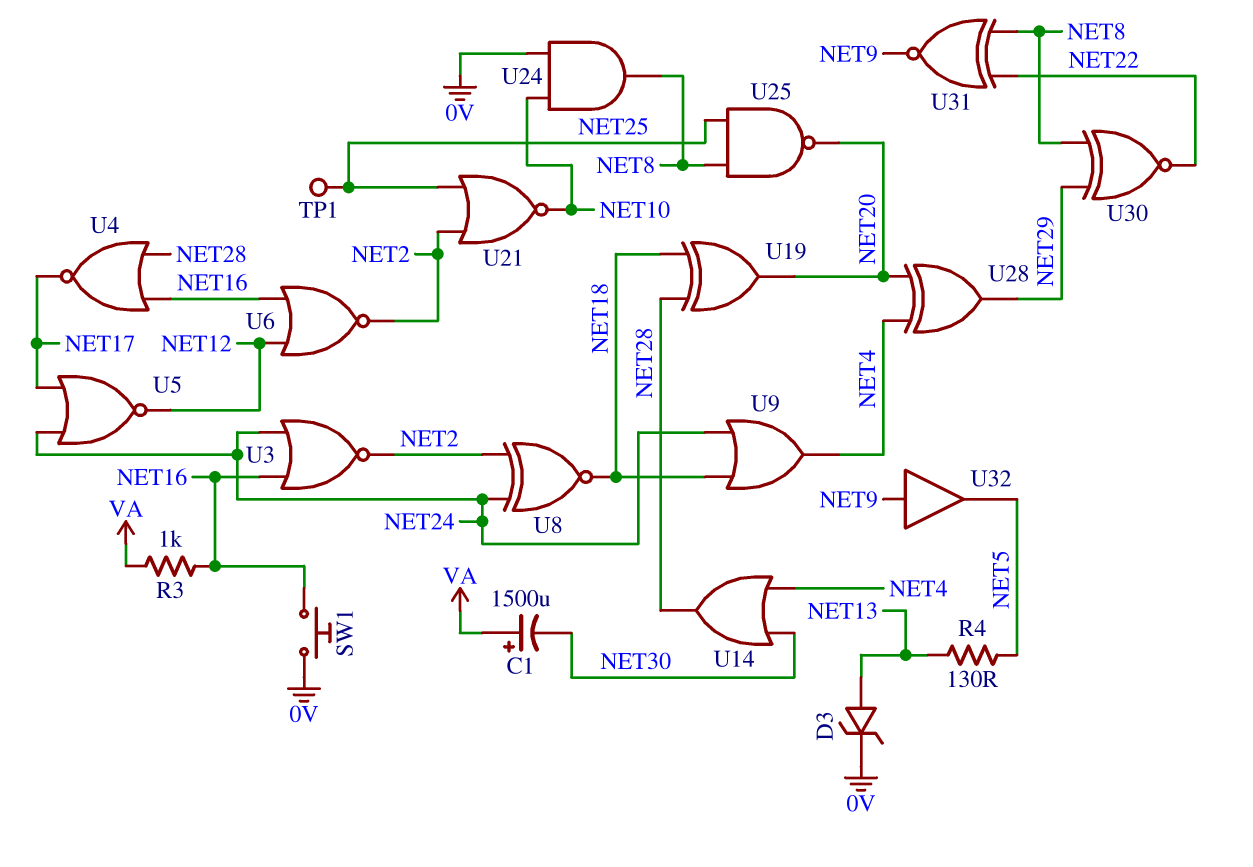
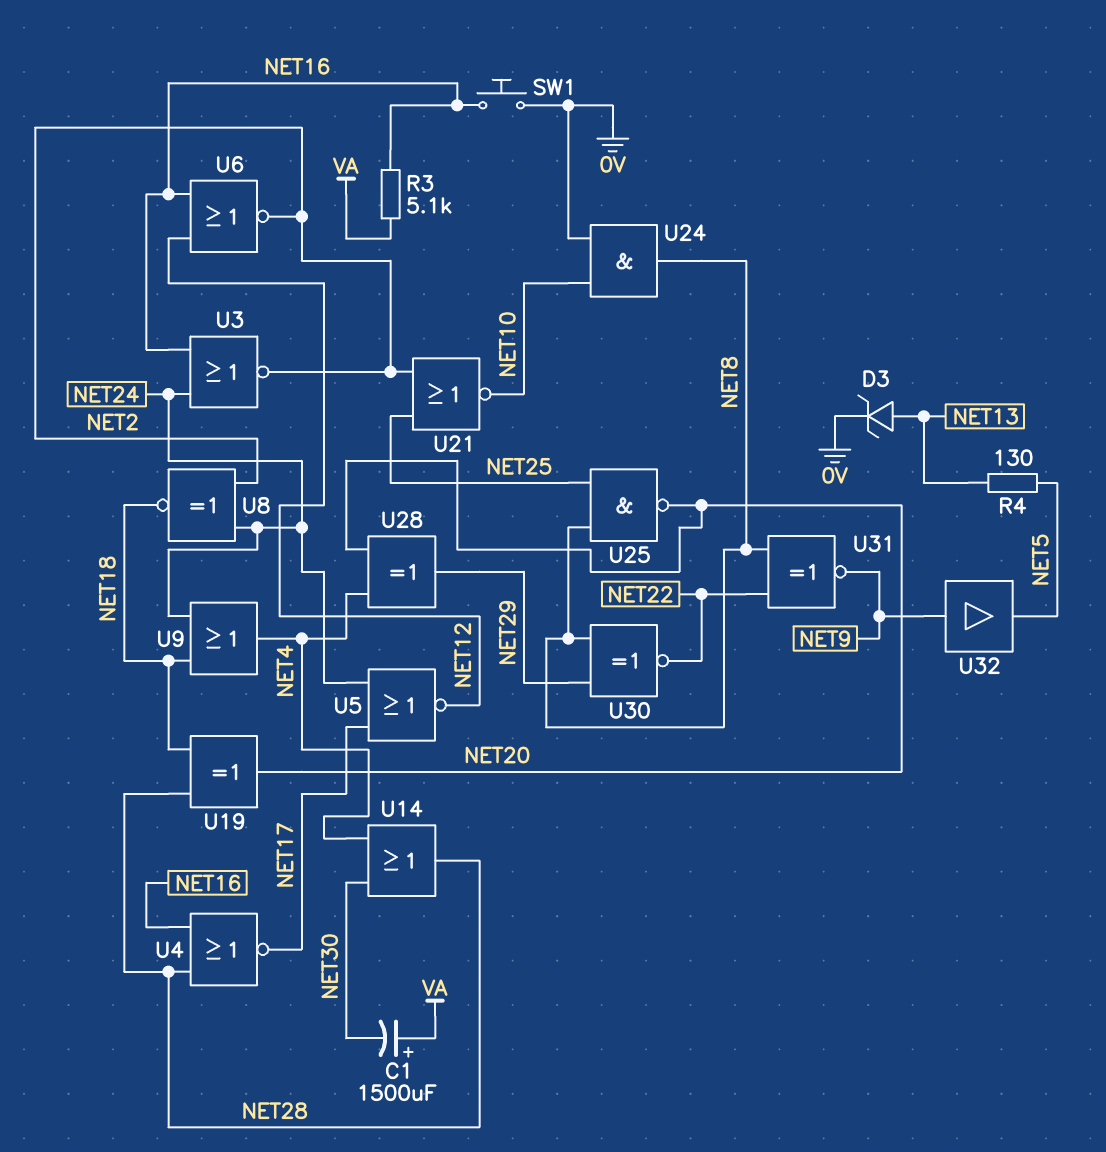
R3: 1k (NET16, VA) -> 5.1k (NET16, VA)
TP1: test point (NET25) -> none

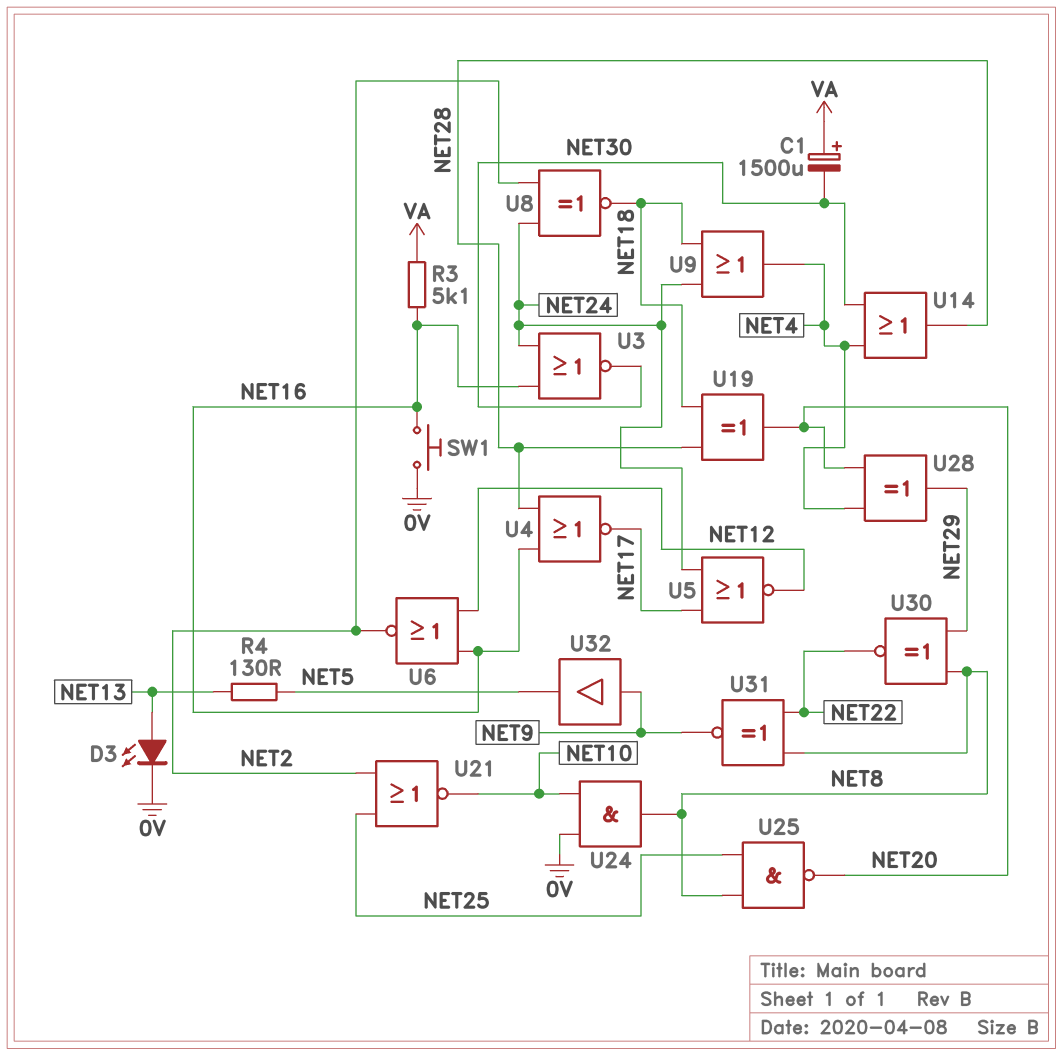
D3: zener (A NET13, K 0V) -> LED (A NET13, K 0V)
U3: NOR (in NET16, in NET24, out NET2) -> NOR (in NET16, in NET24, out NET30)

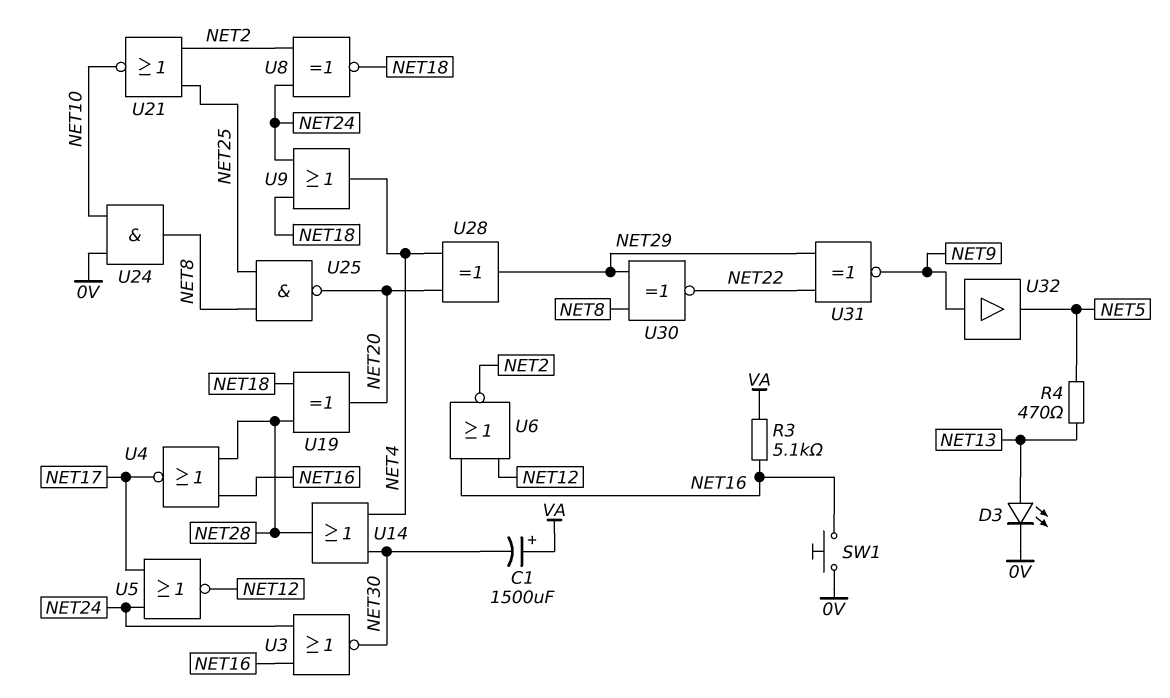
R4: 130 (NET5, NET13) -> 470 (NET5, NET13)
U31: XNOR (in NET8, in NET22, out NET9) -> XNOR (in NET22, in NET29, out NET9)

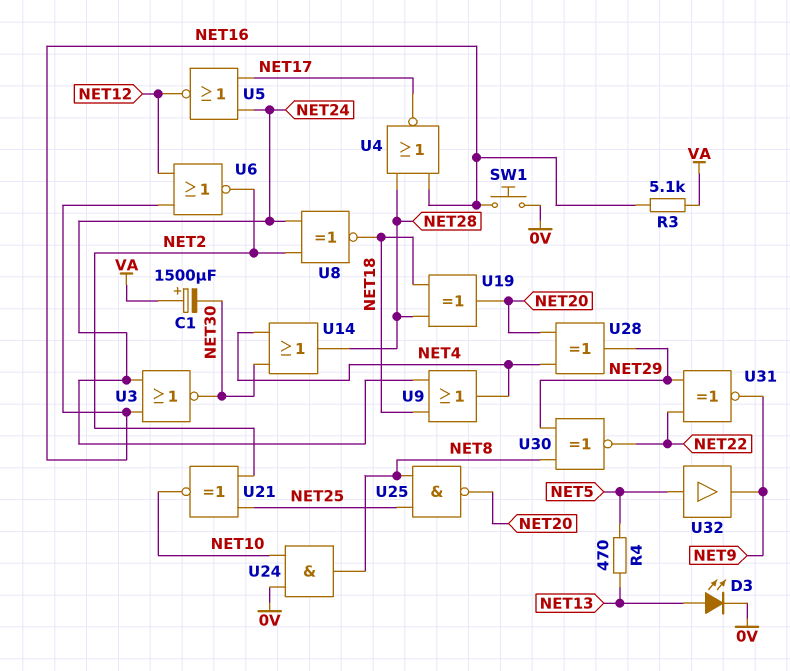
U21: NOR (in NET2, in NET25, out NET10) -> XNOR (in NET2, in NET25, out NET10)
U32: buffer (in NET9, out NET5) -> buffer (in NET5, out NET9)

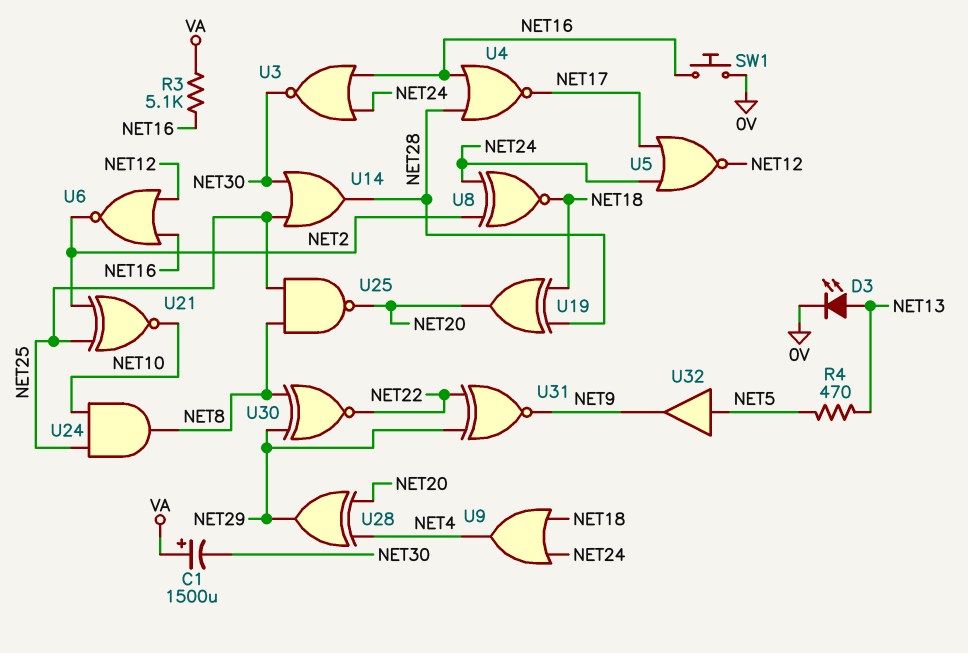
U14: OR (in NET4, in NET30, out NET28) -> OR (in NET25, in NET30, out NET28)
U24: AND (in 0V, in NET10, out NET8) -> AND (in NET10, in NET25, out NET8)

